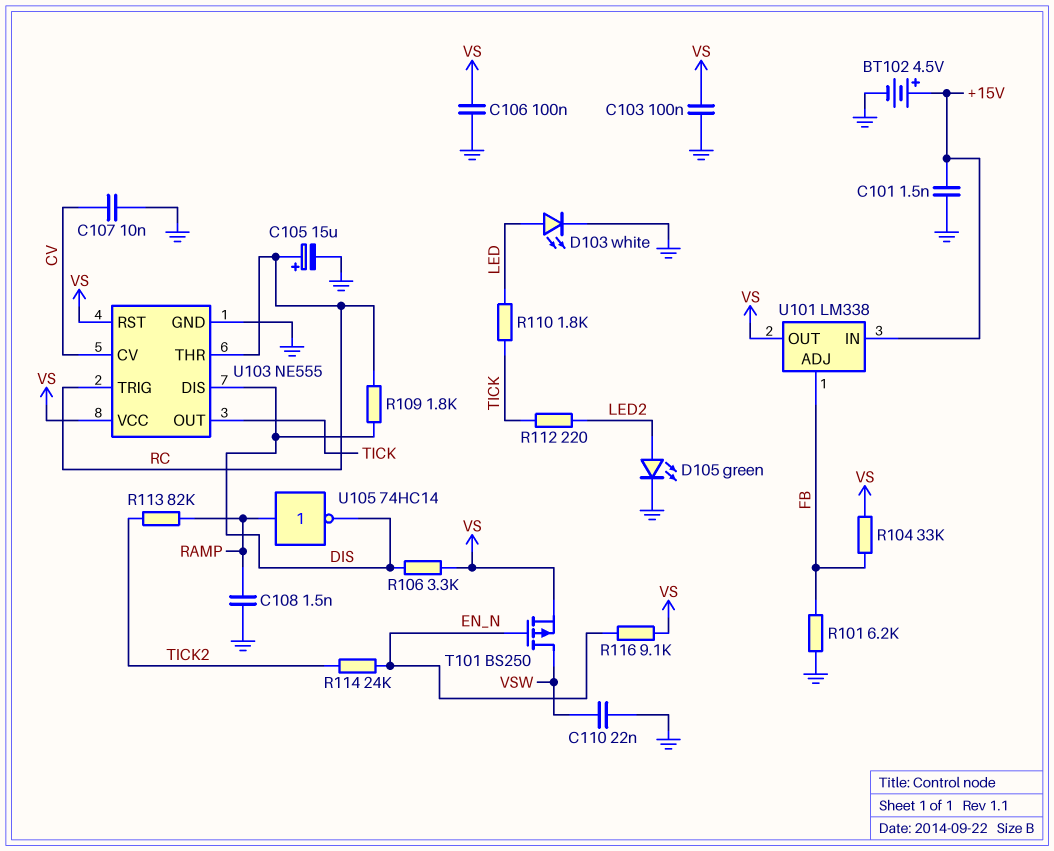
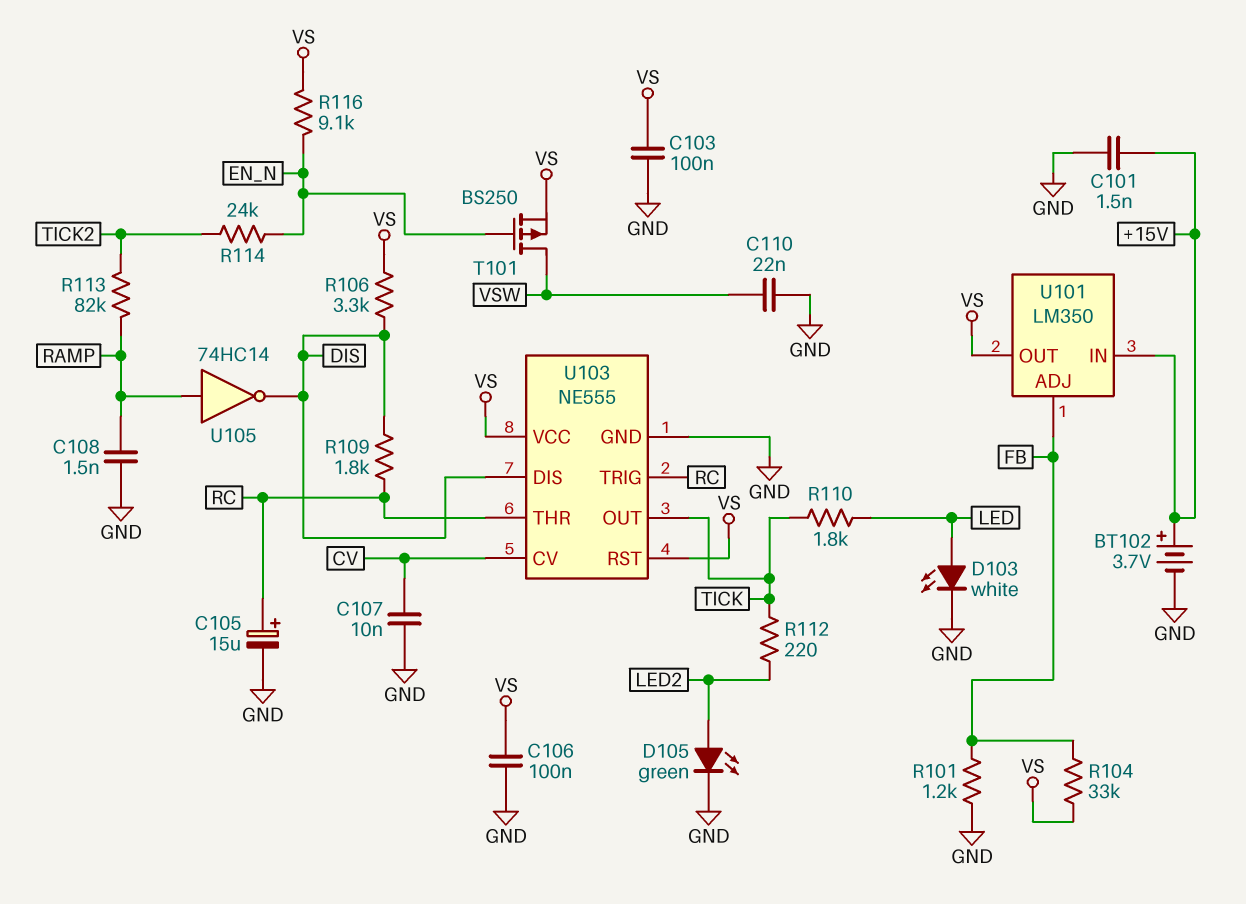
BT102: 4.5V (plus +15V, minus GND) -> 3.7V (plus +15V, minus GND)
R101: 6.2k (FB, GND) -> 1.2k (FB, GND)
U101: LM338 -> LM350

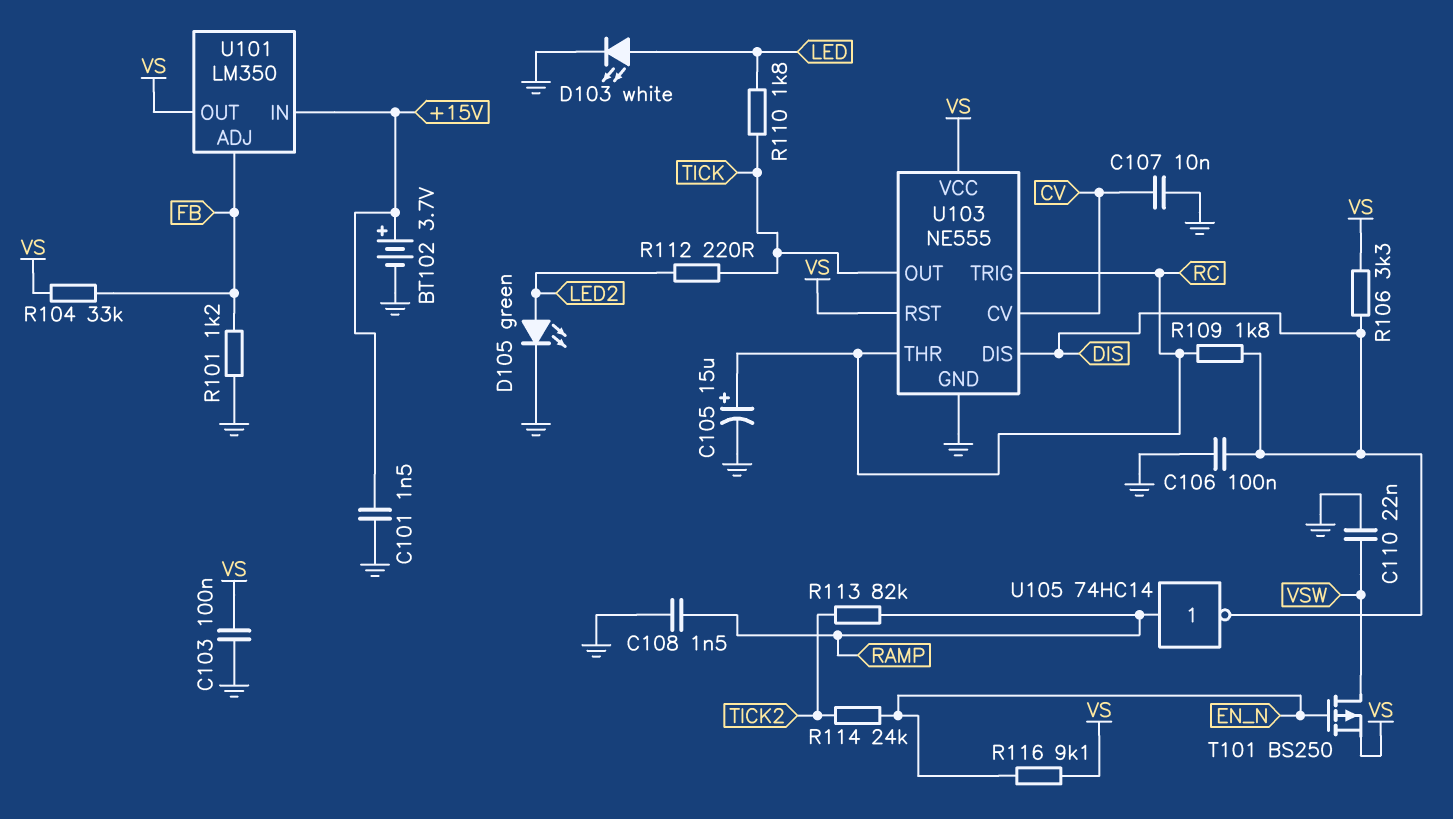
C106: 100nF (GND, VS) -> 100nF (DIS, GND)

